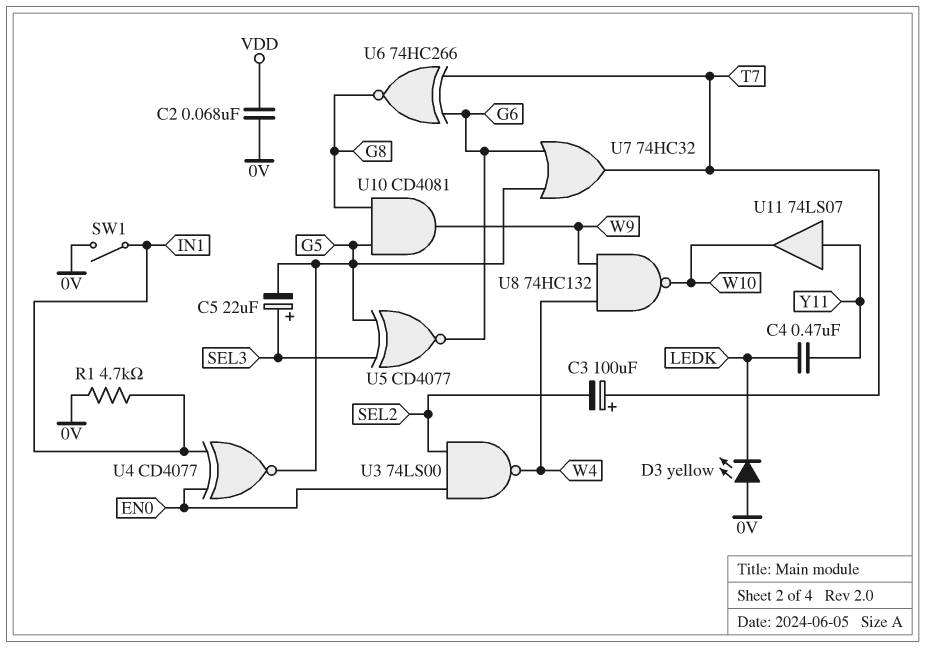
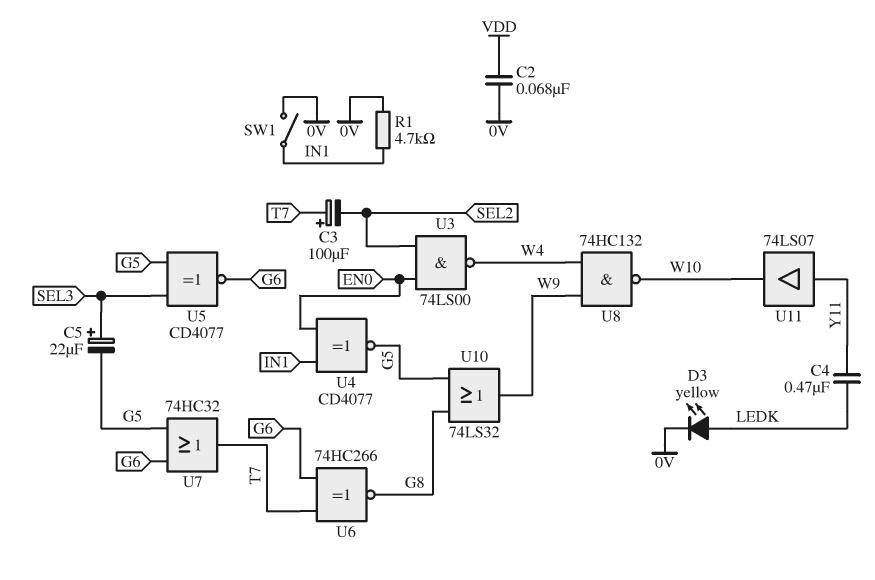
D3: LED yellow (A 0V, K LEDK) -> LED yellow (A LEDK, K 0V)
U10: AND CD4081 (in G5, in G8, out W9) -> OR 74LS32 (in G5, in G8, out W9)

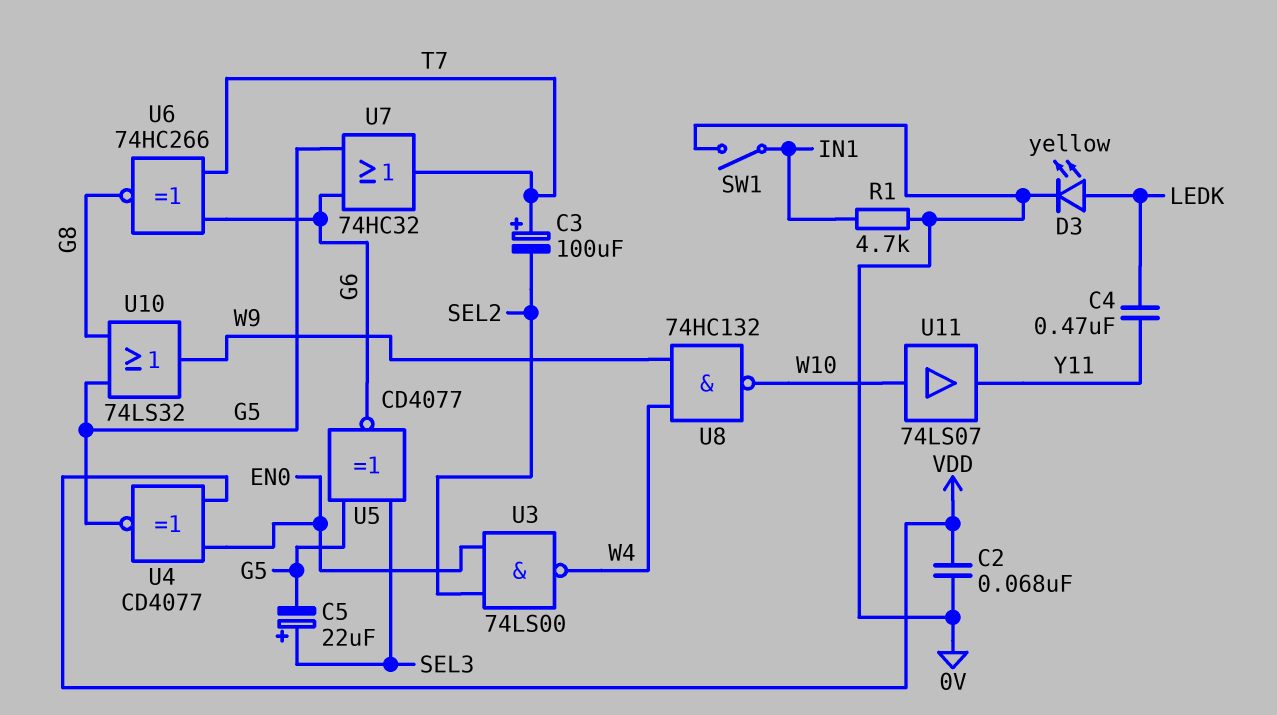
U4: XNOR CD4077 (in EN0, in IN1, out G5) -> XNOR CD4077 (in EN0, in VDD, out G5)
U11: buffer 74LS07 (in Y11, out W10) -> buffer 74LS07 (in W10, out Y11)

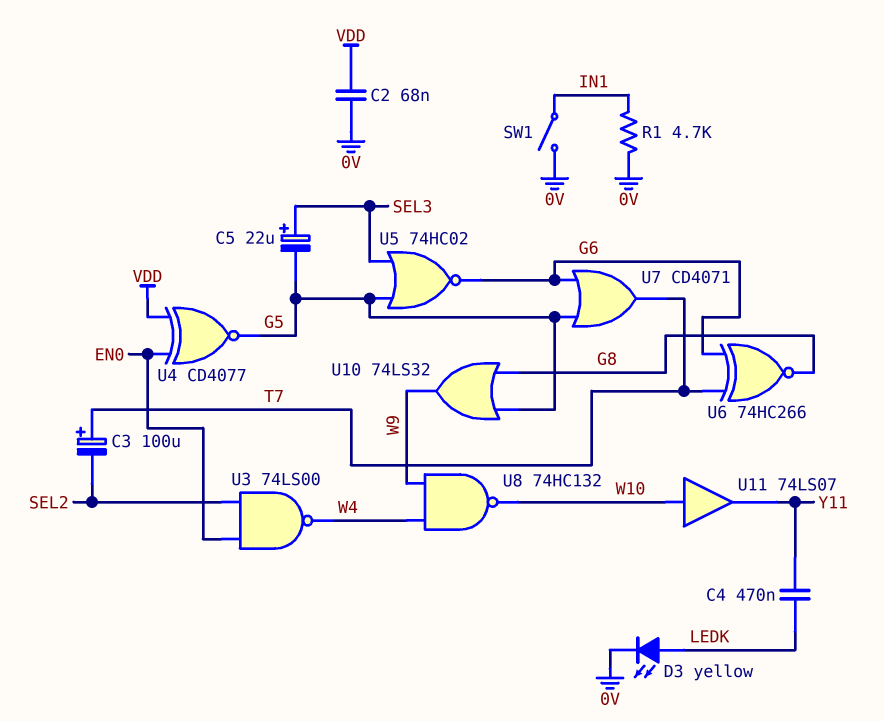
U5: XNOR CD4077 (in G5, in SEL3, out G6) -> NOR 74HC02 (in G5, in SEL3, out G6)
U7: OR 74HC32 (in G5, in G6, out T7) -> OR CD4071 (in G5, in G6, out T7)

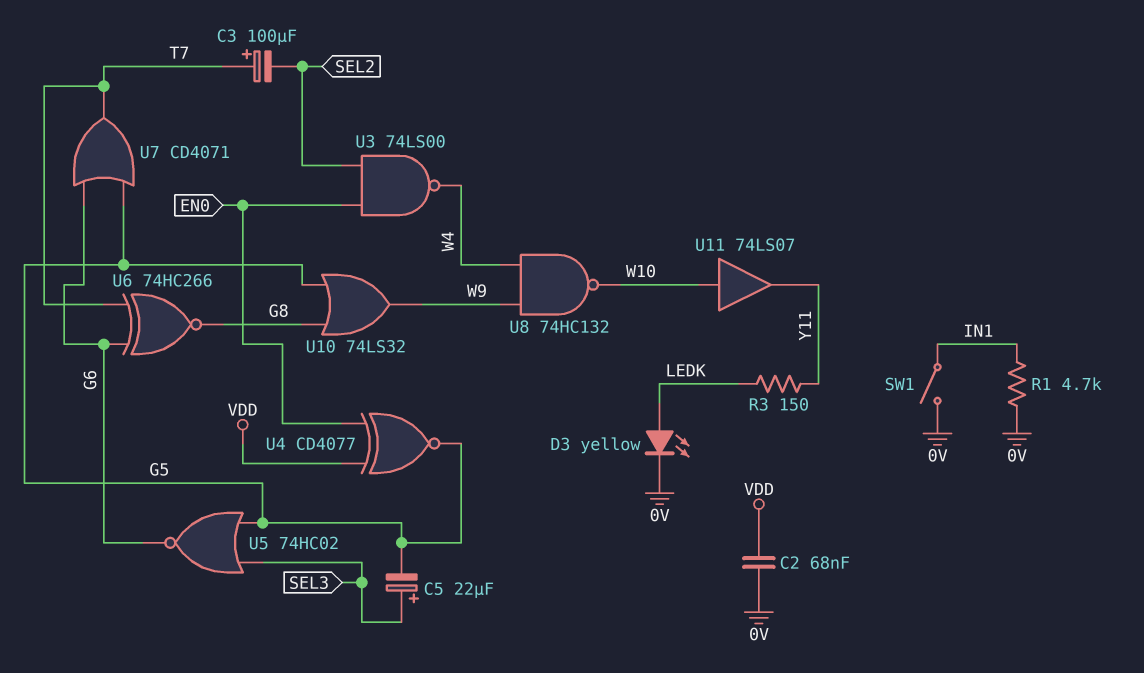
C4: 470nF (LEDK, Y11) -> none
R3: none -> 150 (LEDK, Y11)

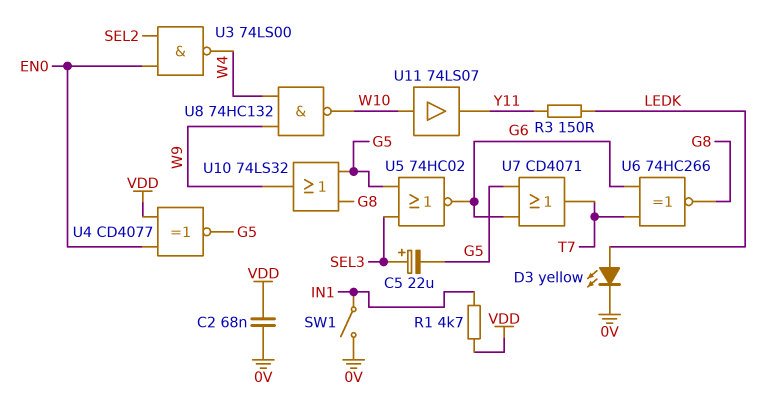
C3: 100uF (plus T7, minus SEL2) -> none
R1: 4.7k (0V, IN1) -> 4.7k (IN1, VDD)

